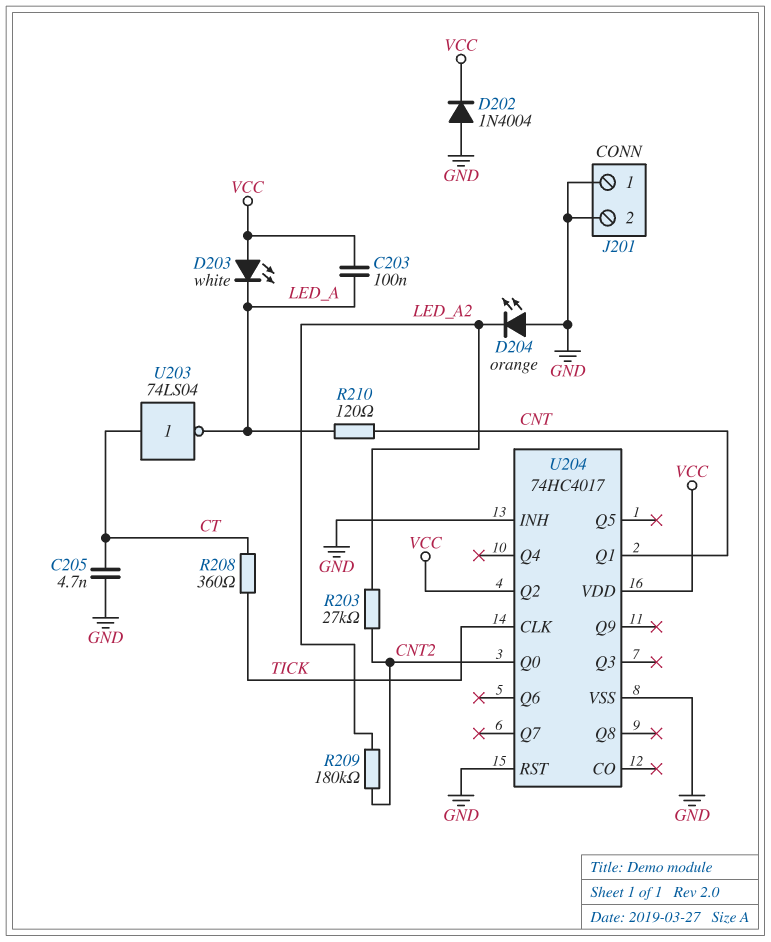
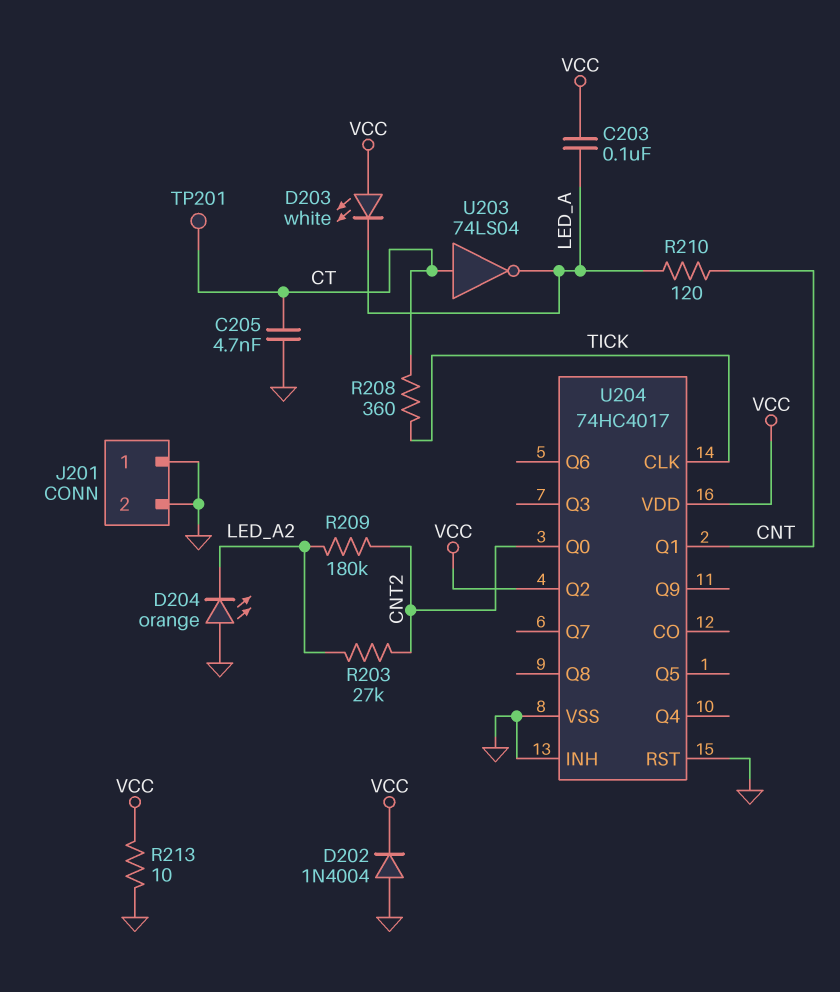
R213: none -> 10 (GND, VCC)
TP201: none -> test point (CT)

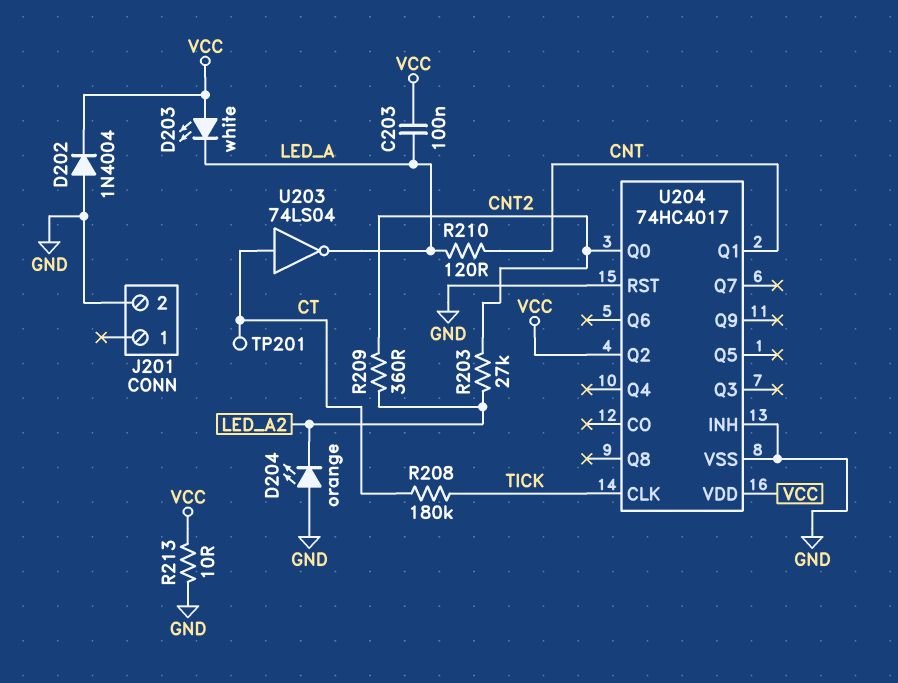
C205: 4.7nF (CT, GND) -> none
J201 pin 1: GND -> none
R208: 360 (CT, TICK) -> 180k (CT, TICK)
R209: 180k (CNT2, LED_A2) -> 360 (CNT2, LED_A2)

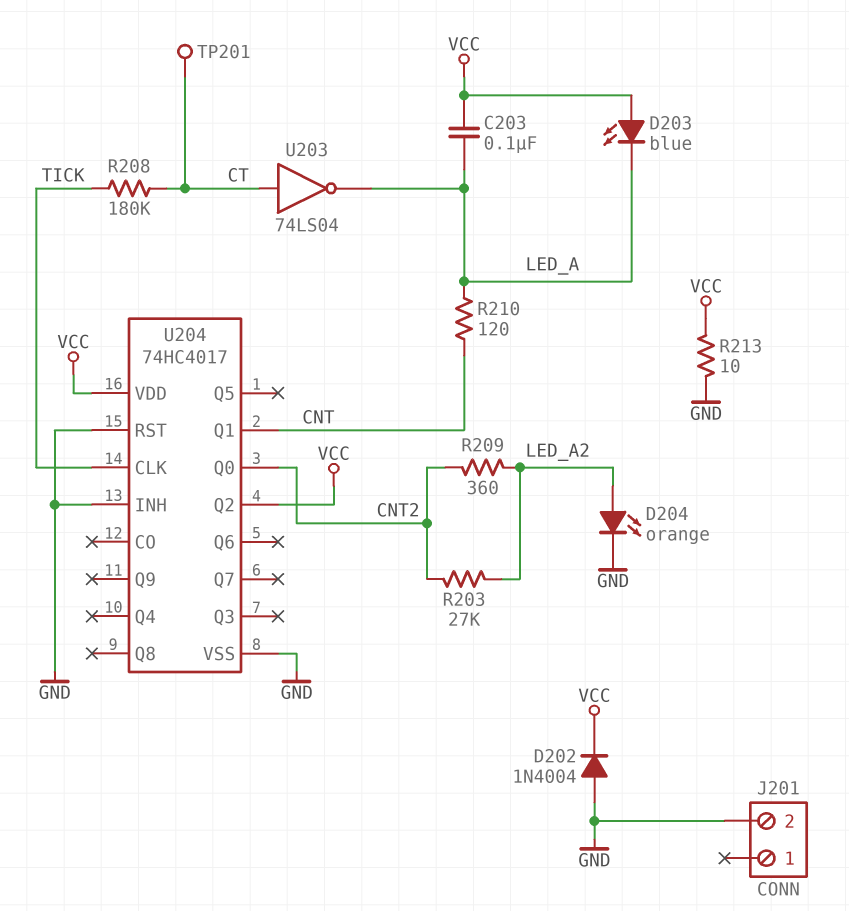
D203: LED white (A VCC, K LED_A) -> LED blue (A VCC, K LED_A)
D204: LED orange (A GND, K LED_A2) -> LED orange (A LED_A2, K GND)

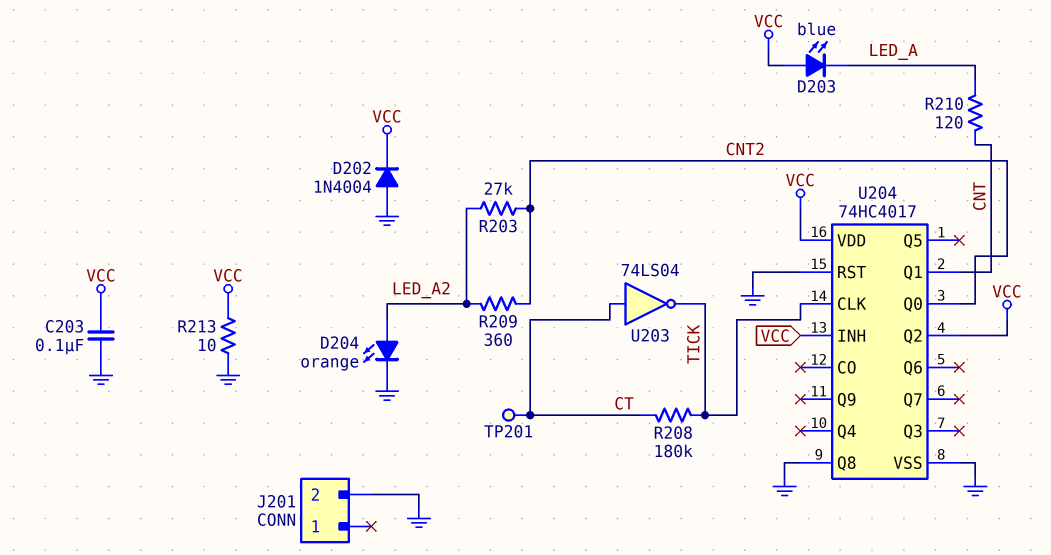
C203: 100nF (LED_A, VCC) -> 100nF (GND, VCC)
U203: NOT 74LS04 (in CT, out LED_A) -> NOT 74LS04 (in CT, out TICK)
U204 pin INH: GND -> VCC
U204 pin Q8: none -> GND

